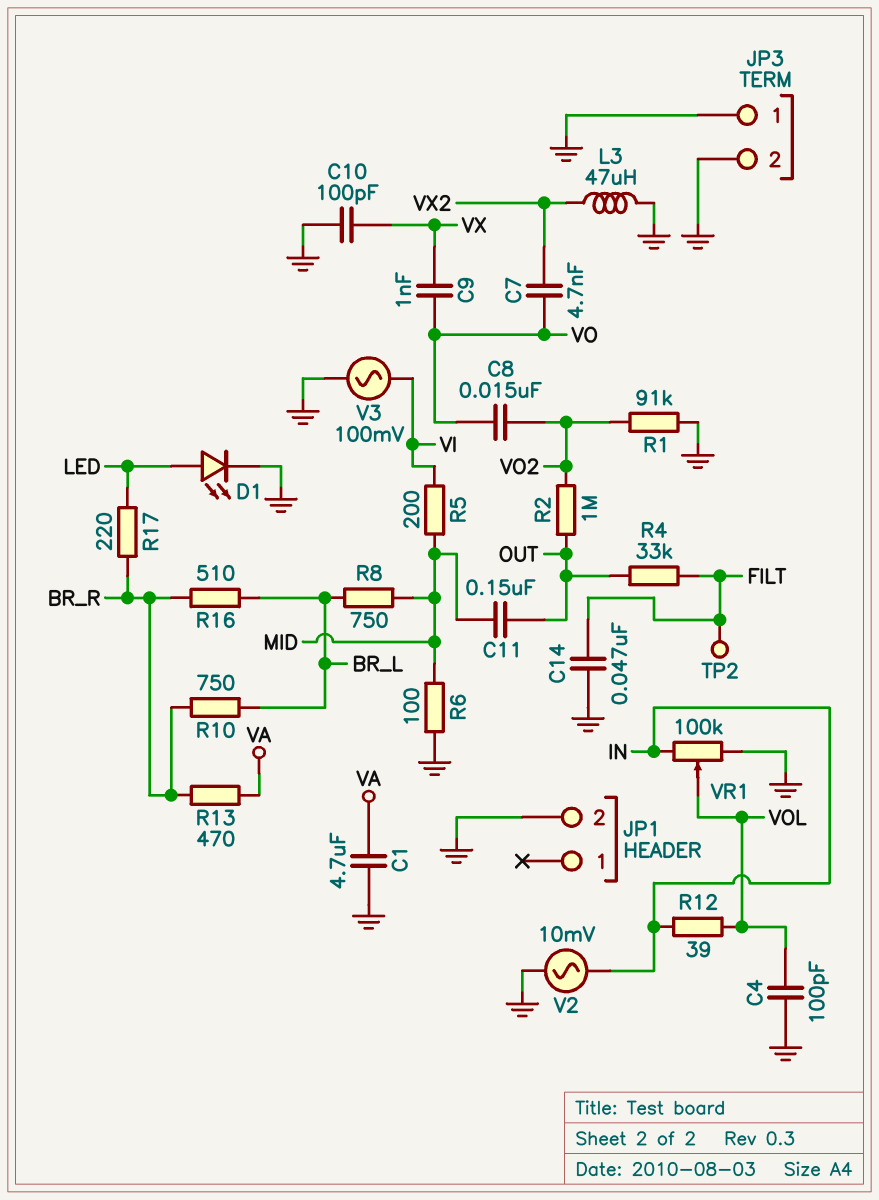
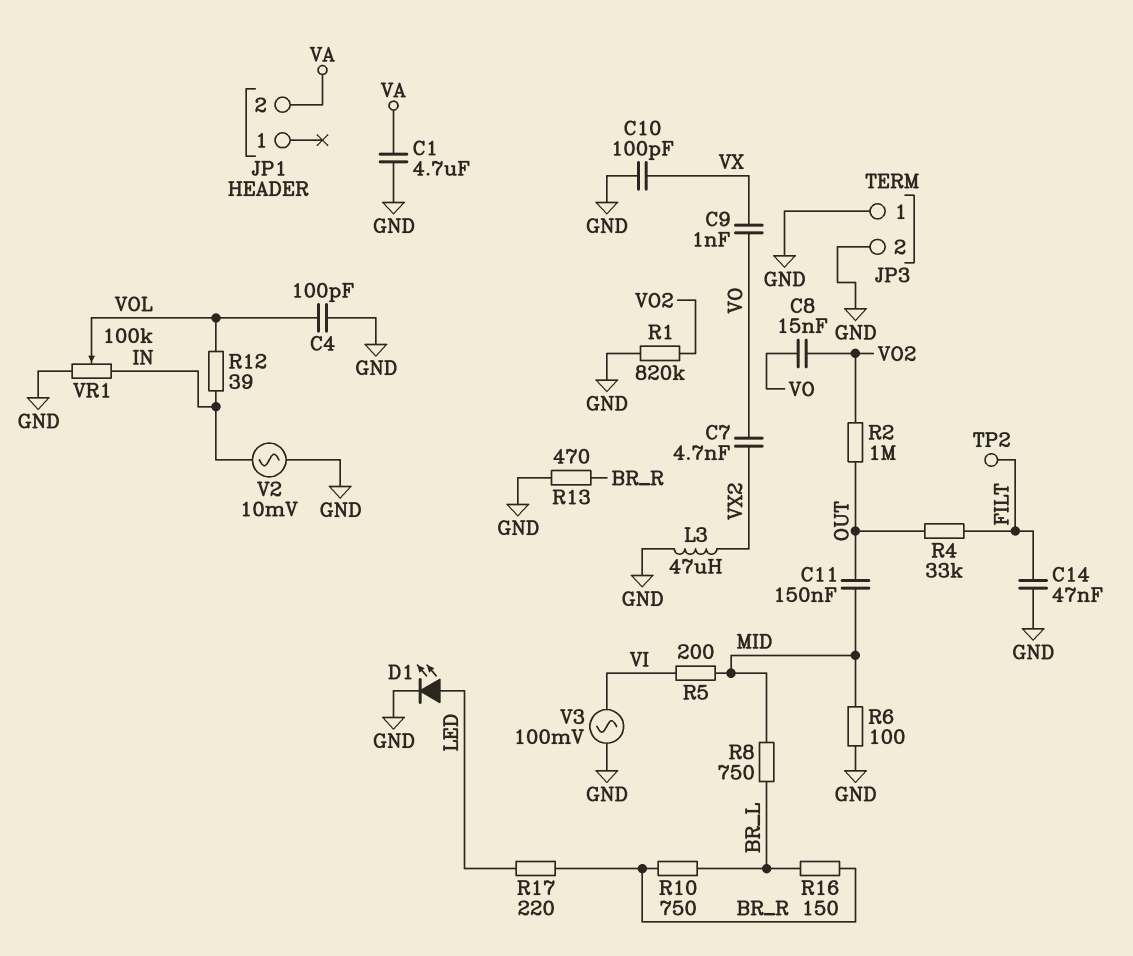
JP1 pin 2: GND -> VA
R1: 91k (GND, VO2) -> 820k (GND, VO2)
R13: 470 (BR_R, VA) -> 470 (BR_R, GND)
R16: 510 (BR_L, BR_R) -> 150 (BR_L, BR_R)

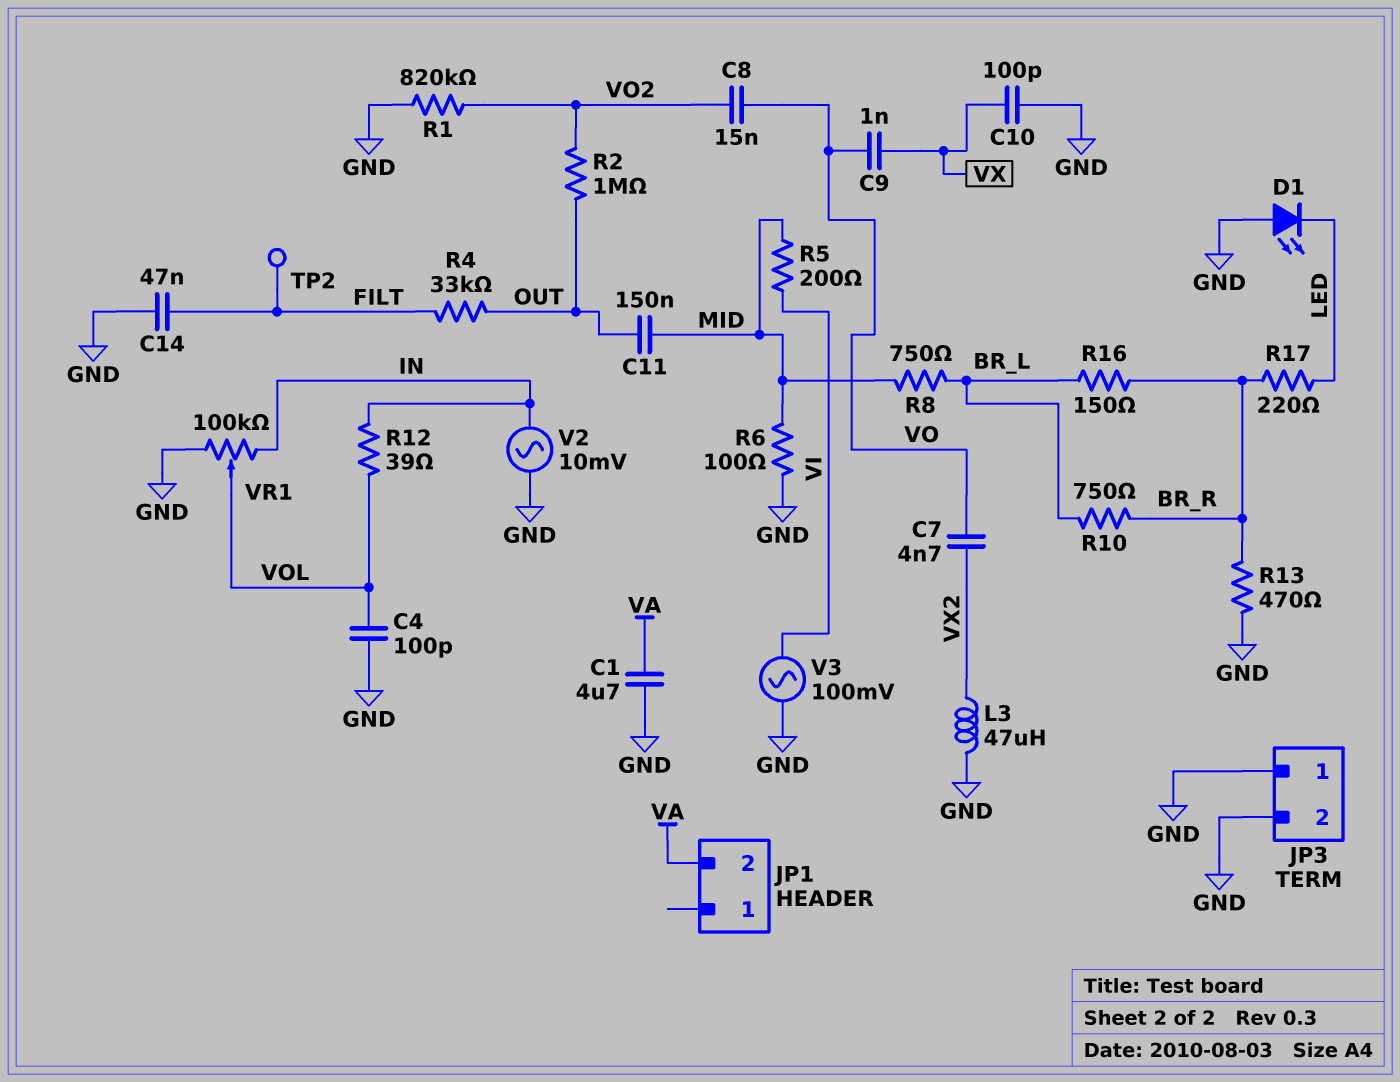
D1: LED (A LED, K GND) -> LED (A GND, K LED)

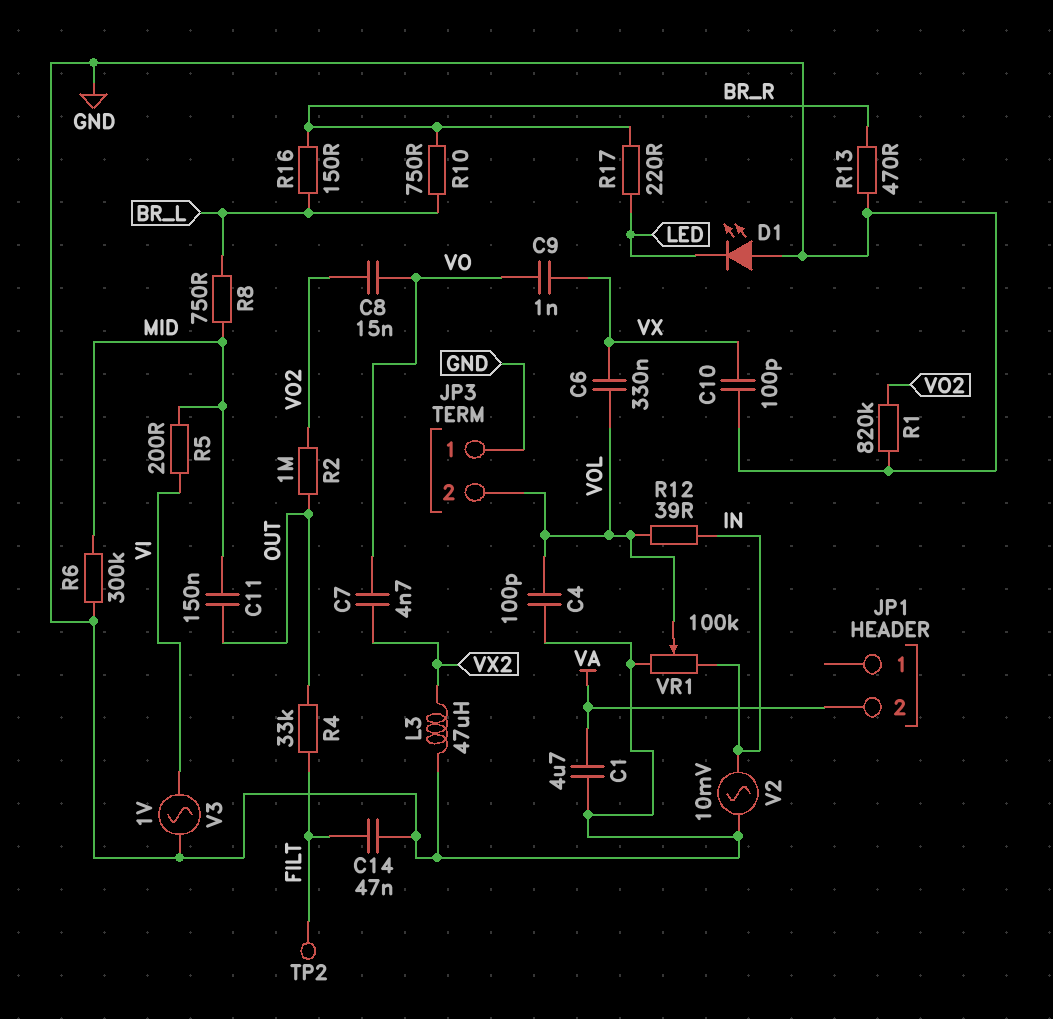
C6: none -> 330nF (VOL, VX)
JP3 pin 2: GND -> VOL
R6: 100 (GND, MID) -> 300k (GND, MID)
V3: AC 100mV (GND, VI) -> AC 1V (GND, VI)

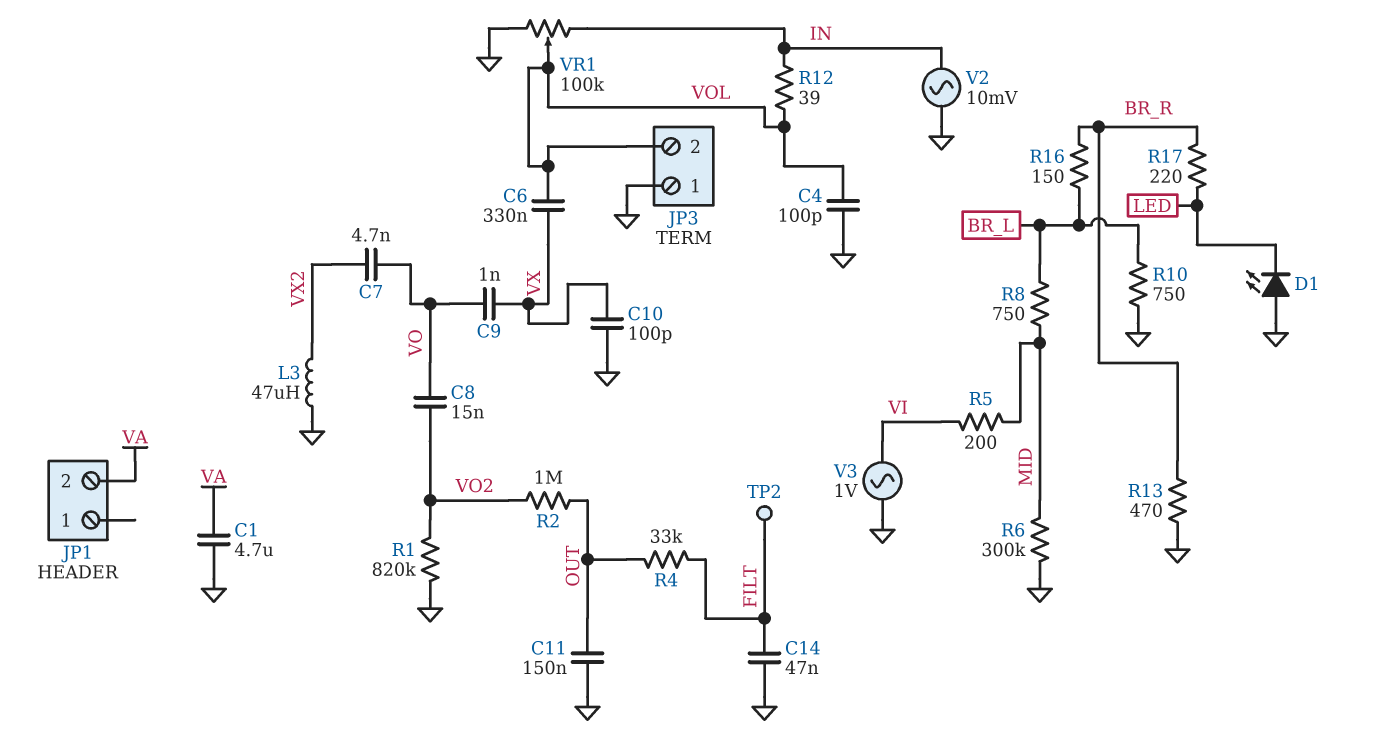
C11: 150nF (MID, OUT) -> 150nF (GND, OUT)
R10: 750 (BR_L, BR_R) -> 750 (BR_L, GND)

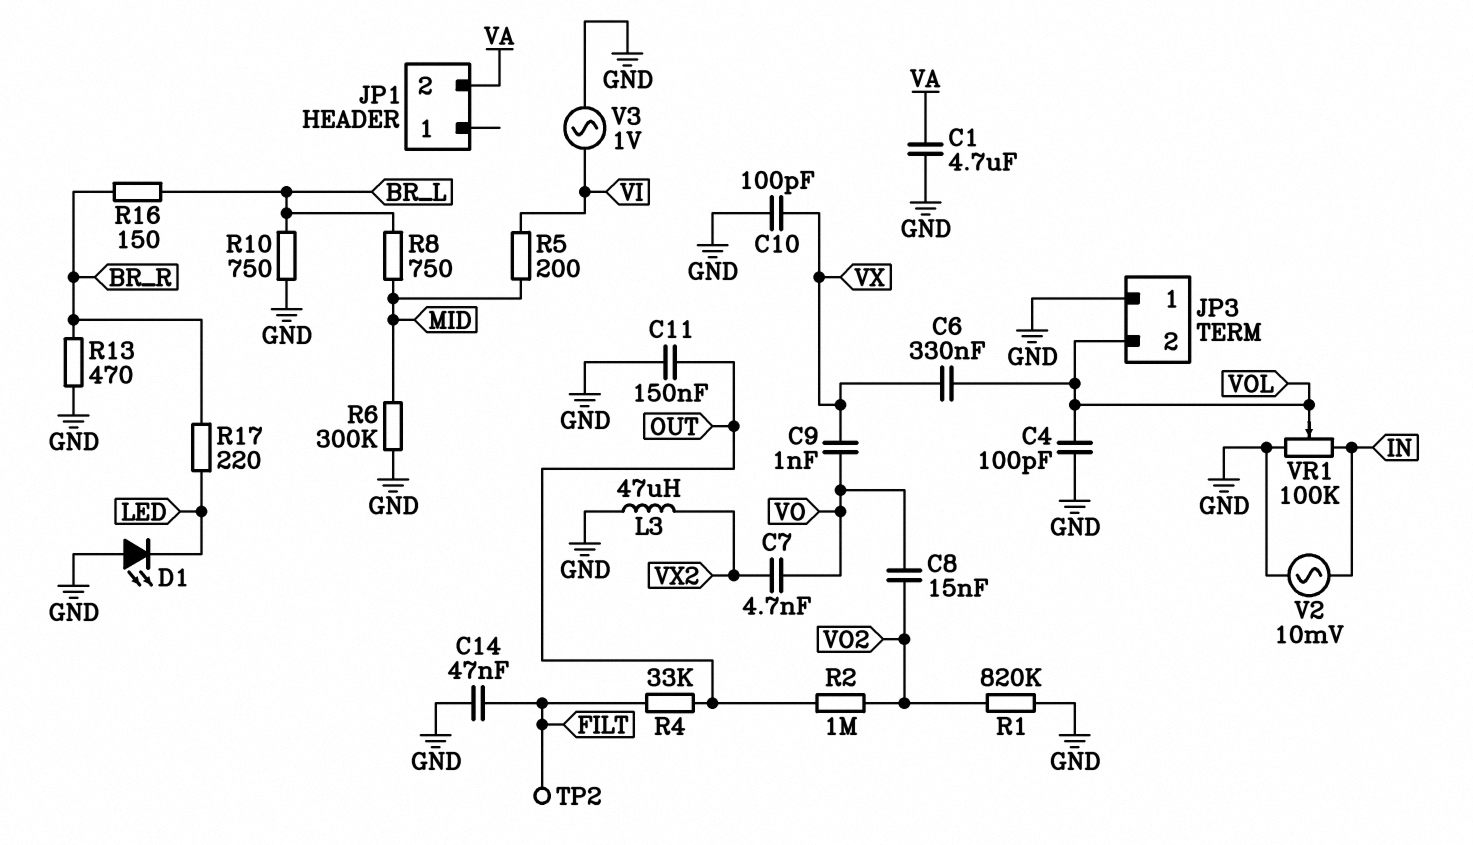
R12: 39 (IN, VOL) -> none

